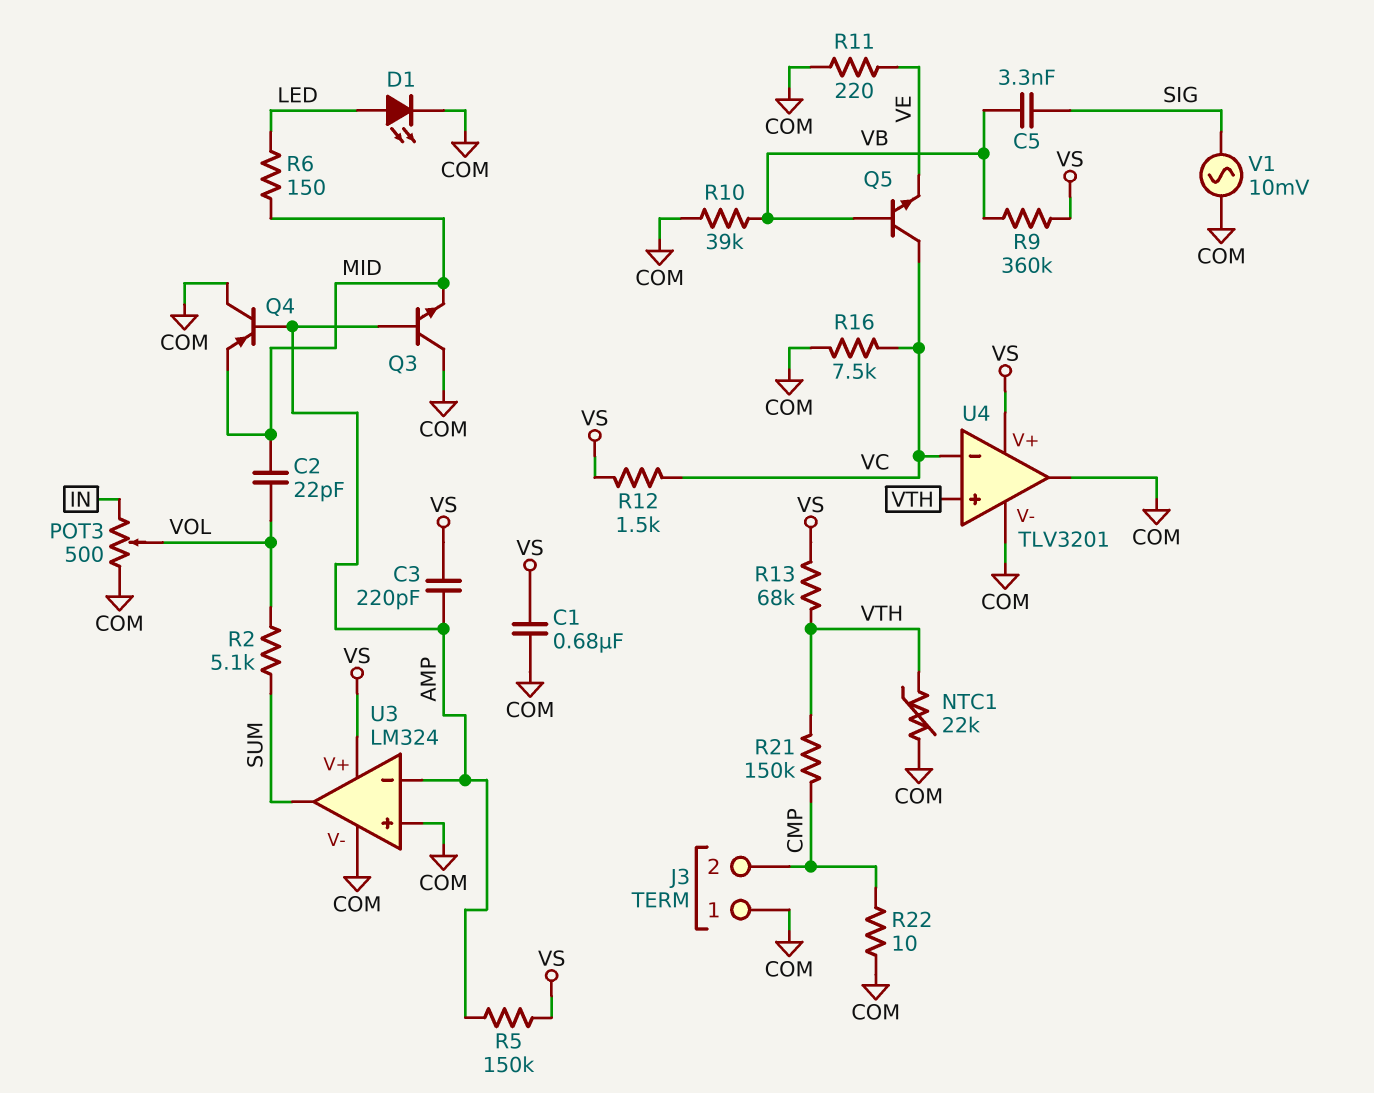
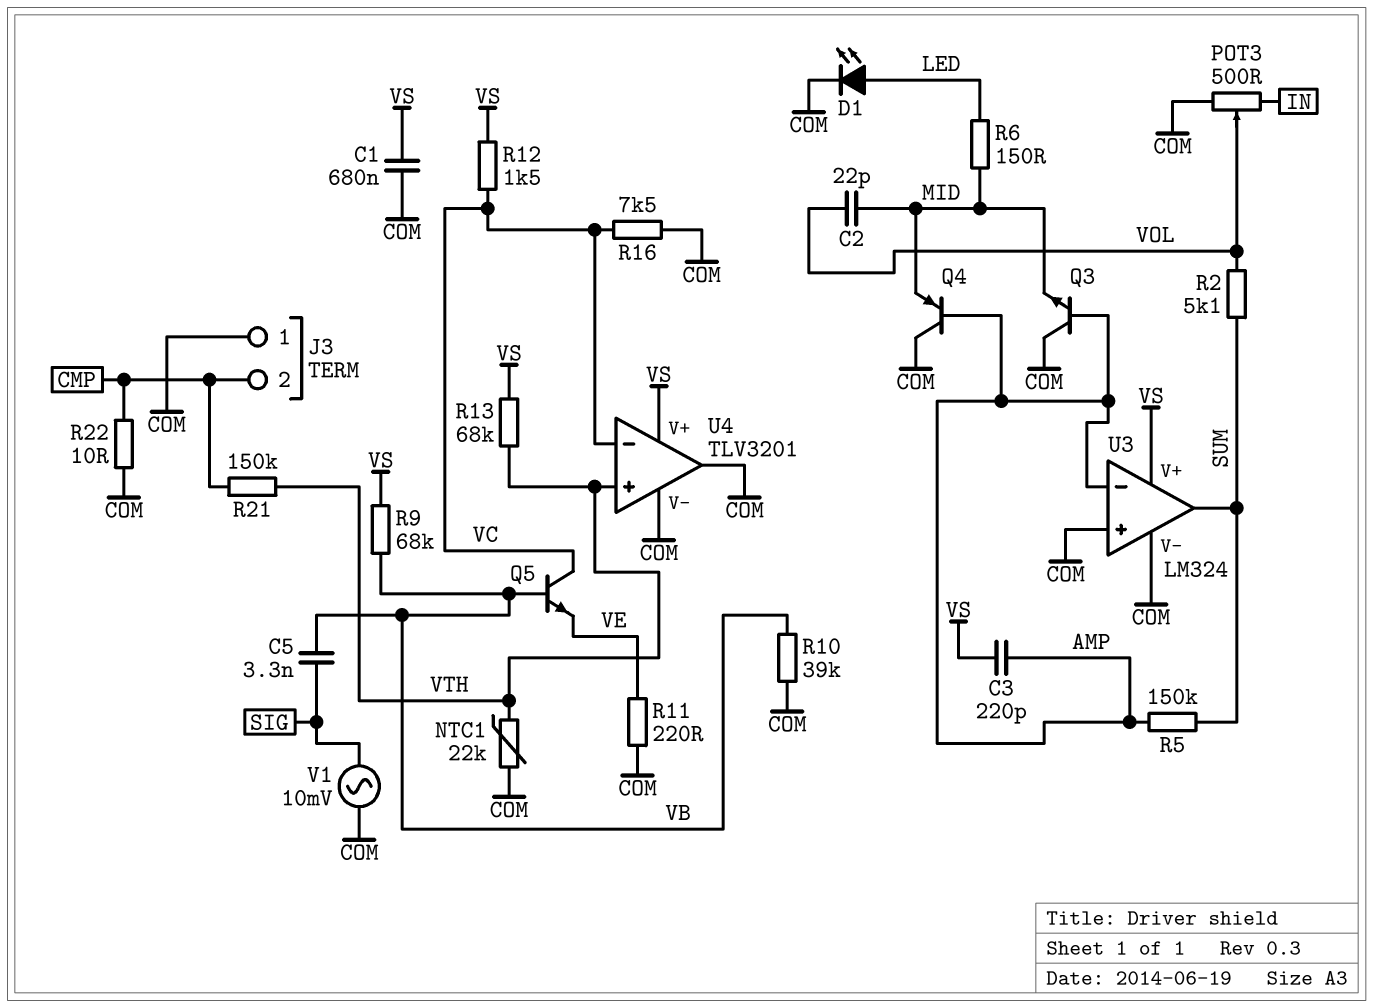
R5: 150k (AMP, VS) -> 150k (AMP, SUM)
R9: 360k (VB, VS) -> 68k (VB, VS)

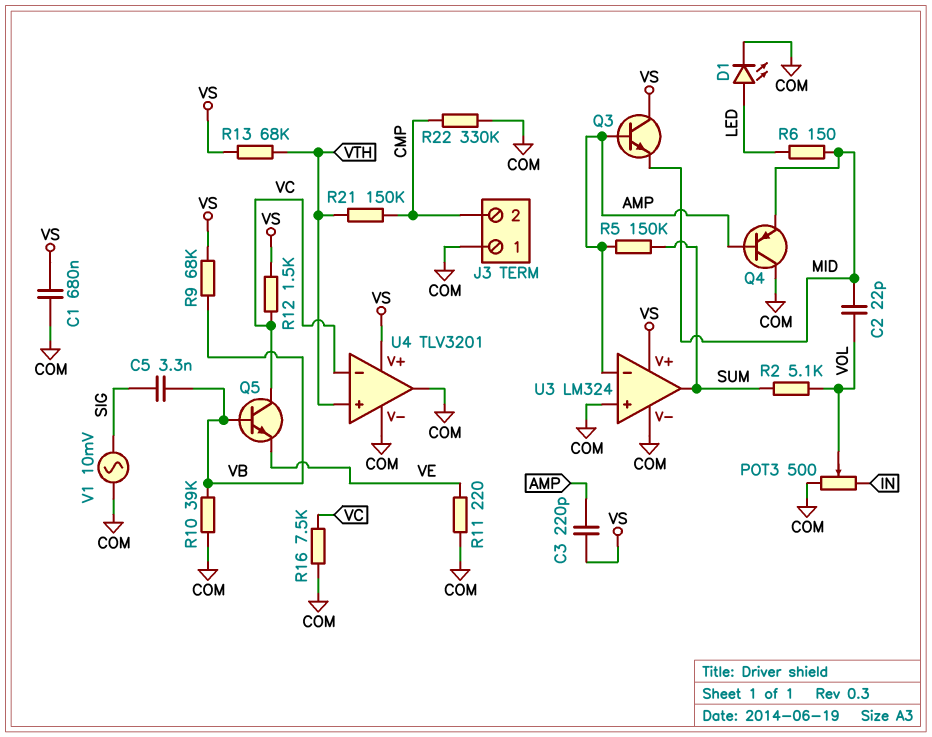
NTC1: 22k (COM, VTH) -> none
Q3: NPN (B AMP, C COM, E MID) -> NPN (B AMP, C VS, E MID)
R22: 10 (CMP, COM) -> 330k (CMP, COM)

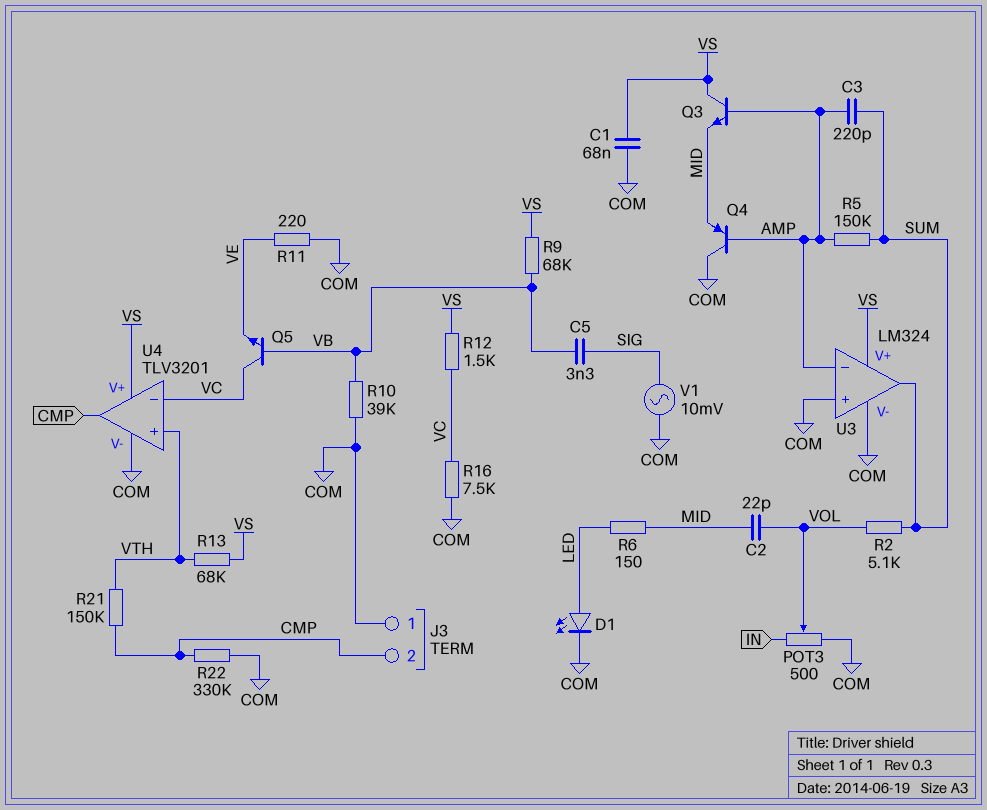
C1: 680nF (COM, VS) -> 68nF (COM, VS)
C3: 220pF (AMP, VS) -> 220pF (AMP, SUM)
U4 pin out: COM -> CMP

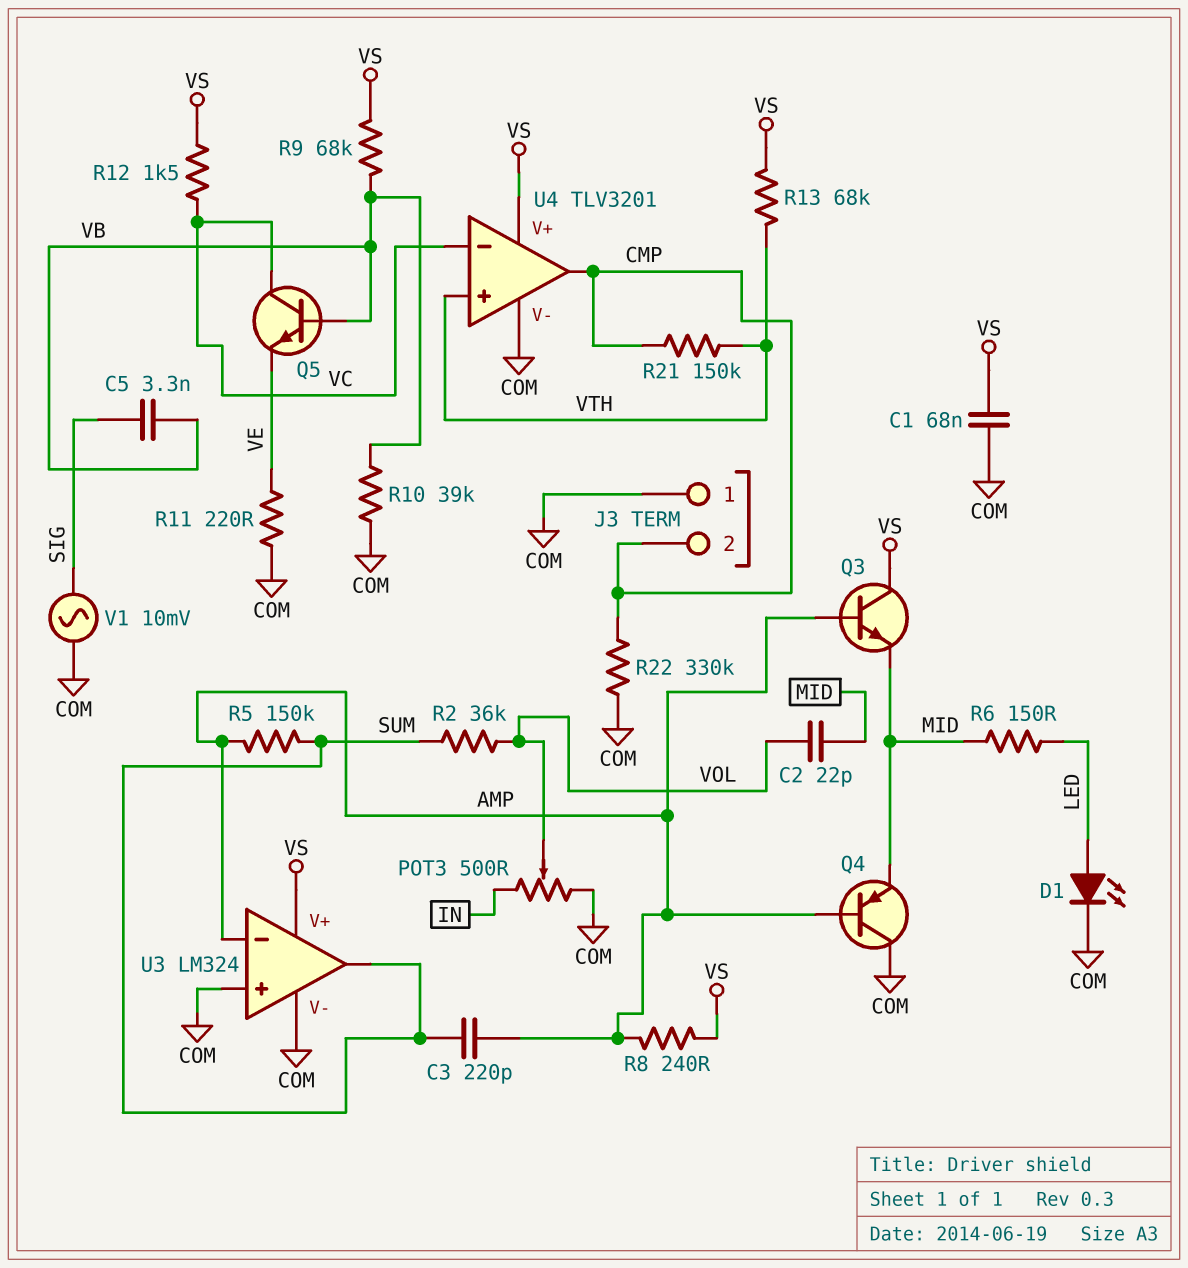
R2: 5.1k (SUM, VOL) -> 36k (SUM, VOL)
R8: none -> 240 (AMP, VS)
R16: 7.5k (COM, VC) -> none

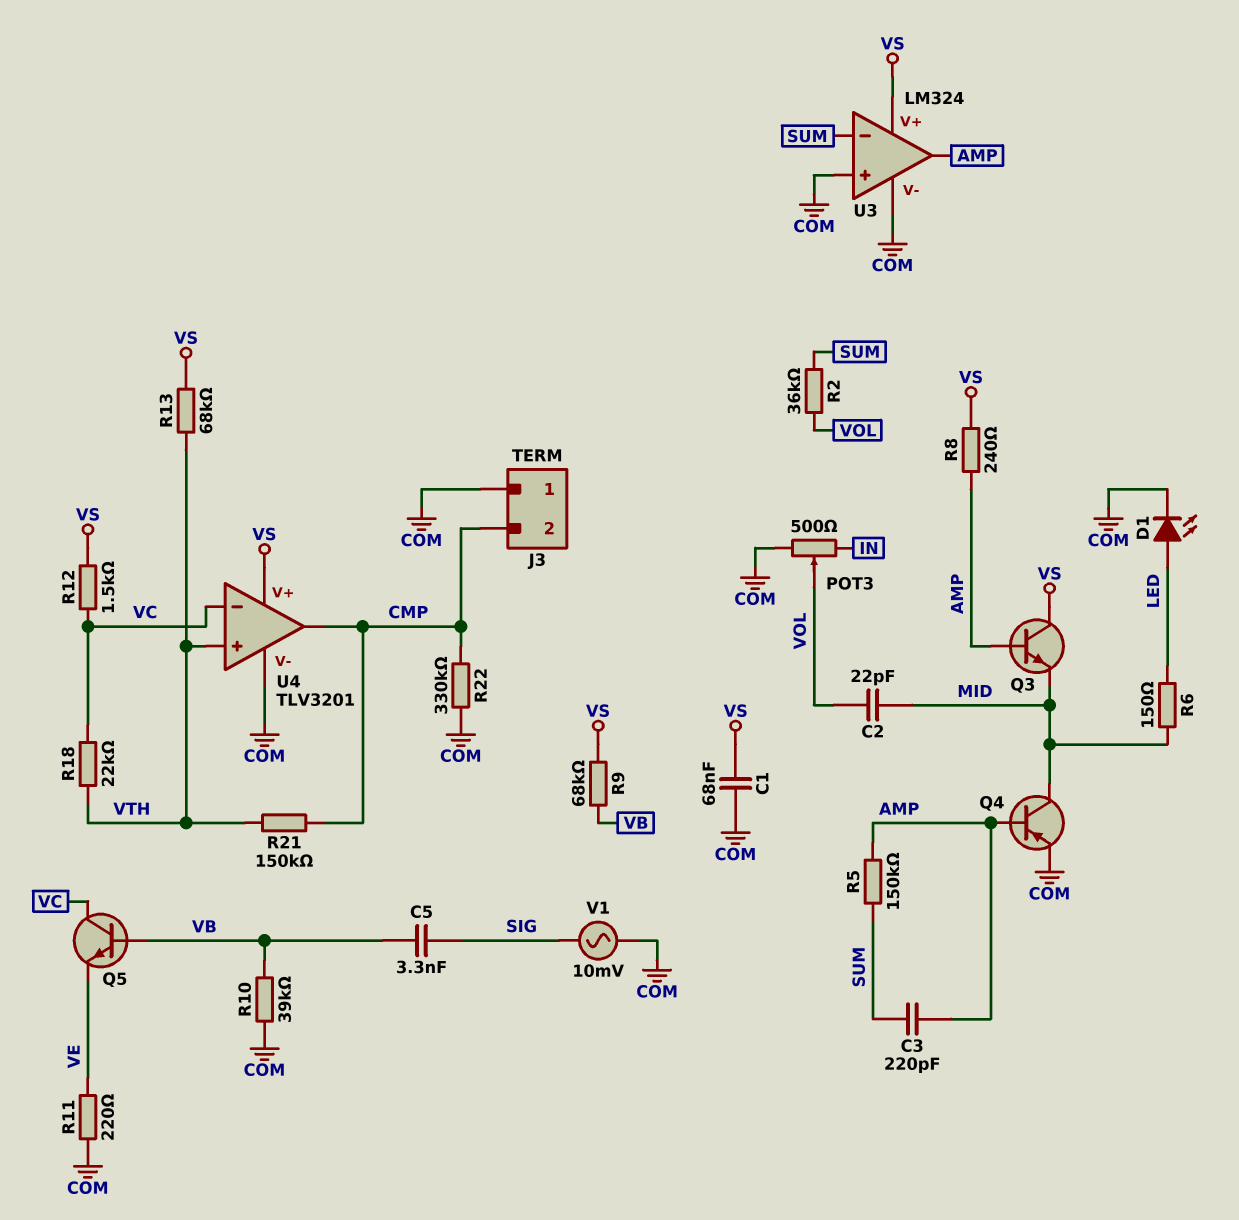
Q4: PNP (B AMP, C COM, E MID) -> PNP (B AMP, C MID, E COM)
R18: none -> 22k (VC, VTH)
U3 pin in-: AMP -> SUM
U3 pin out: SUM -> AMP

